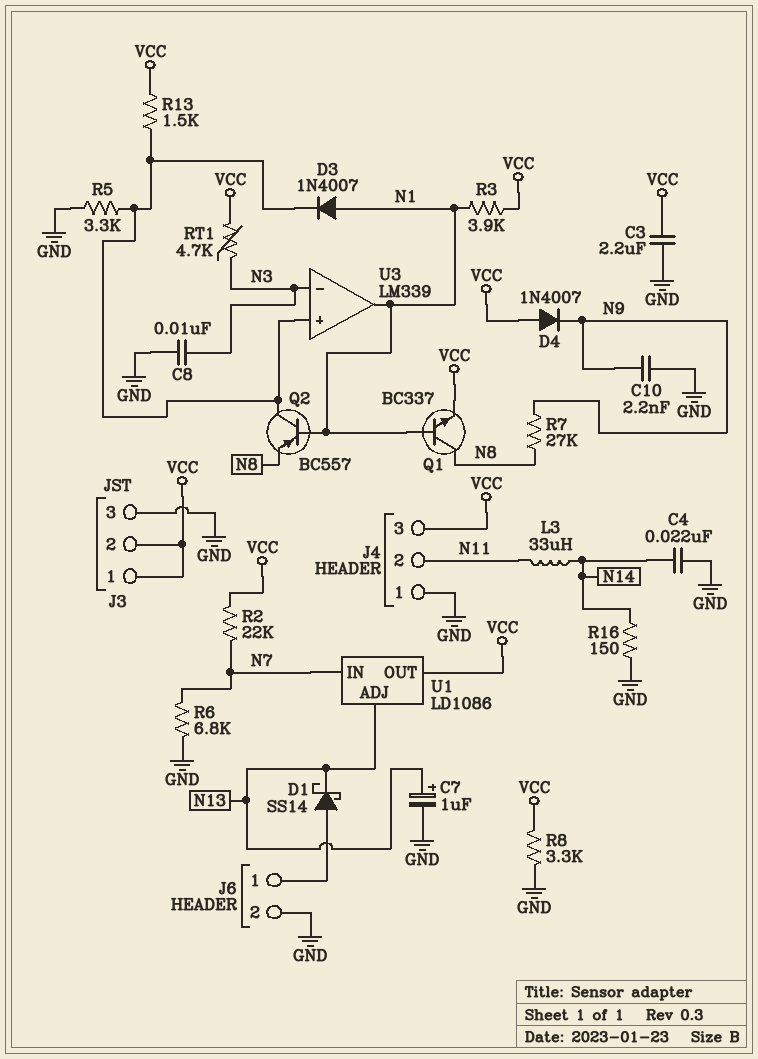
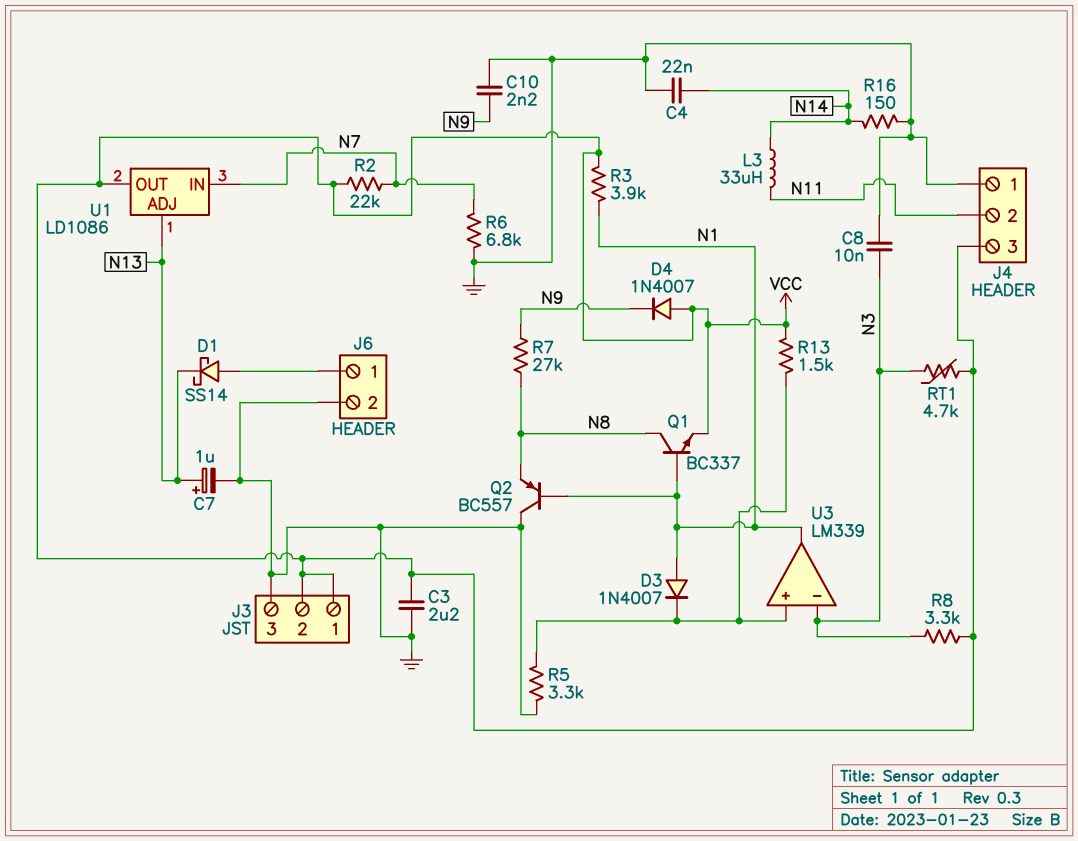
Q2: PNP BC557 (B N1, C U3/in+, E N8) -> PNP BC557 (B N1, C GND, E N8)
R8: 3.3k (GND, VCC) -> 3.3k (N3, VCC)

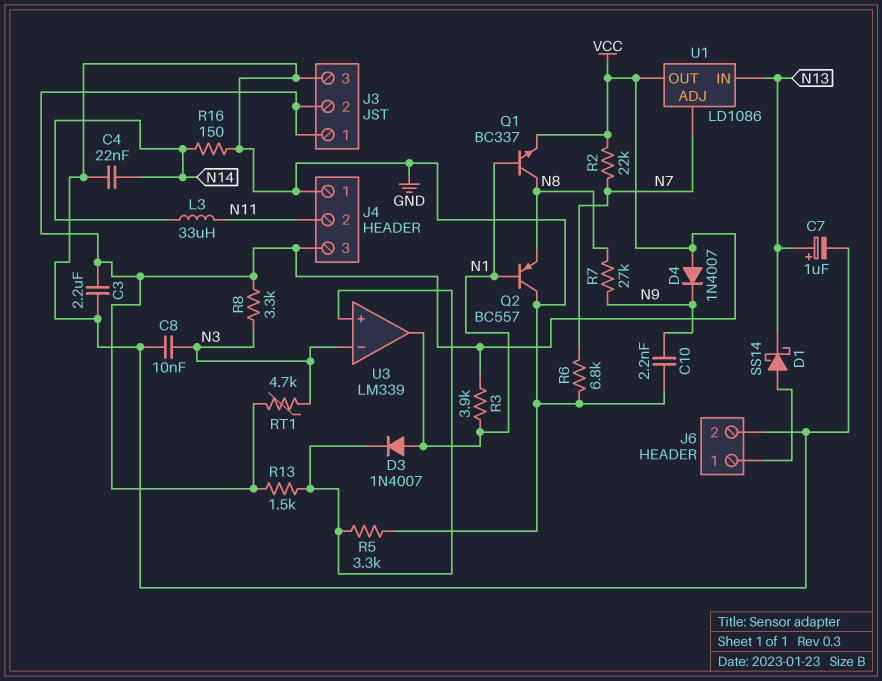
U1 pin ADJ: N13 -> N7
U1 pin IN: N7 -> N13

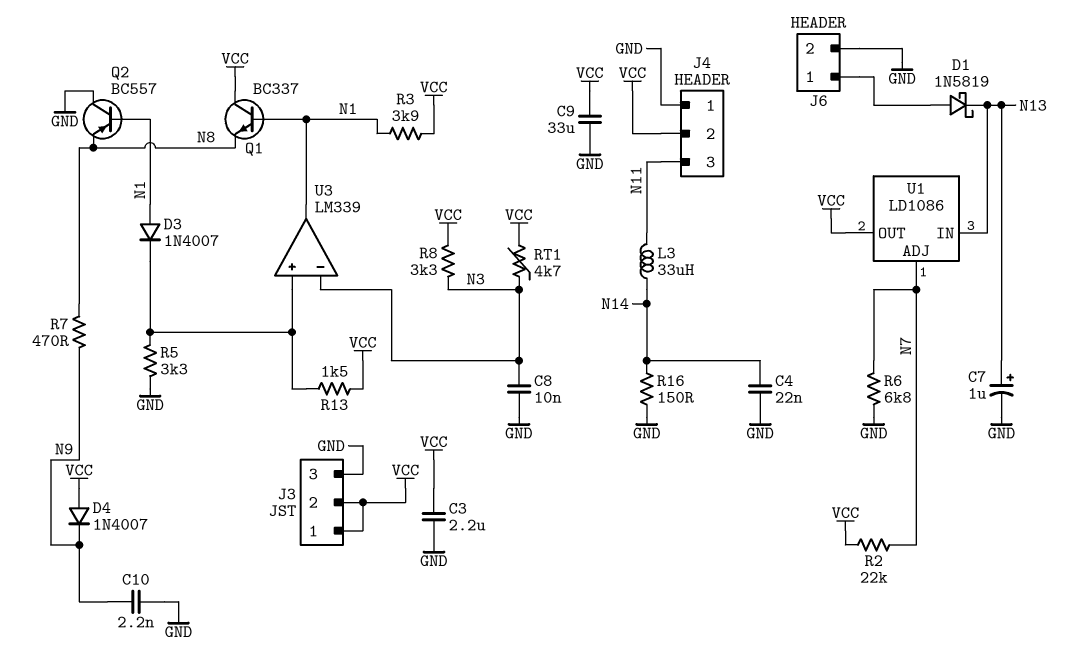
C9: none -> 33uF (GND, VCC)
D1: schottky SS14 (A J6/1, K N13) -> schottky 1N5819 (A J6/1, K N13)
J4 pin 2: N11 -> VCC
J4 pin 3: VCC -> N11
Q1: NPN BC337 (B N1, C N8, E VCC) -> NPN BC337 (B N1, C VCC, E N8)
R7: 27k (N8, N9) -> 470 (N8, N9)

